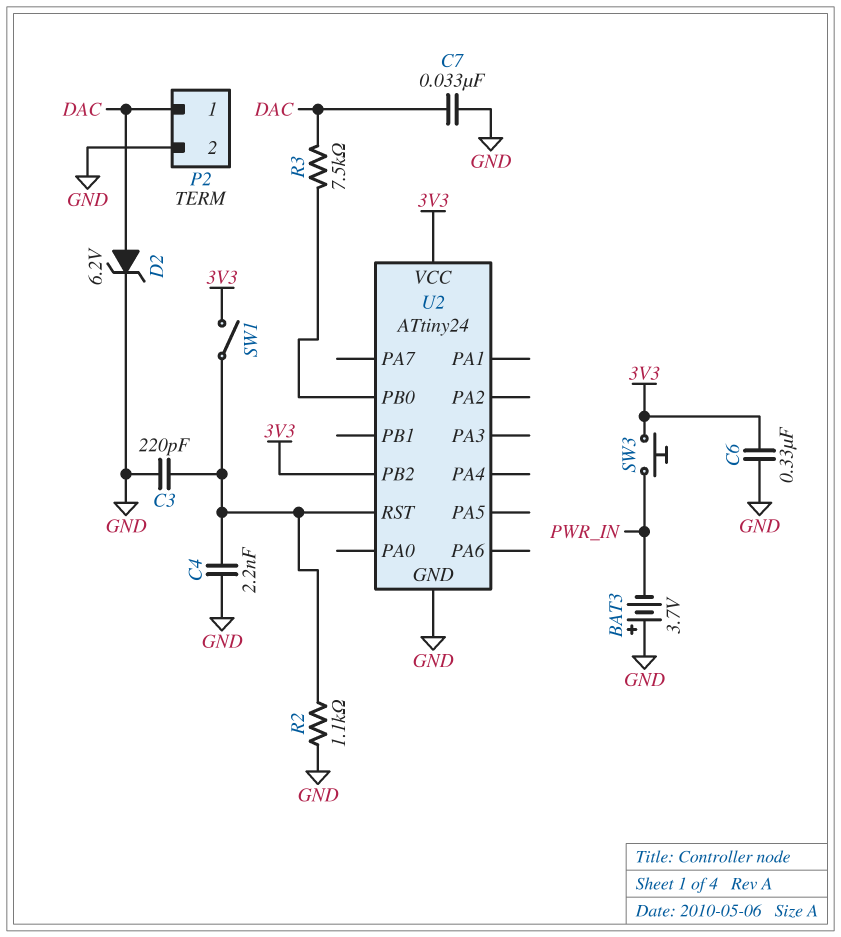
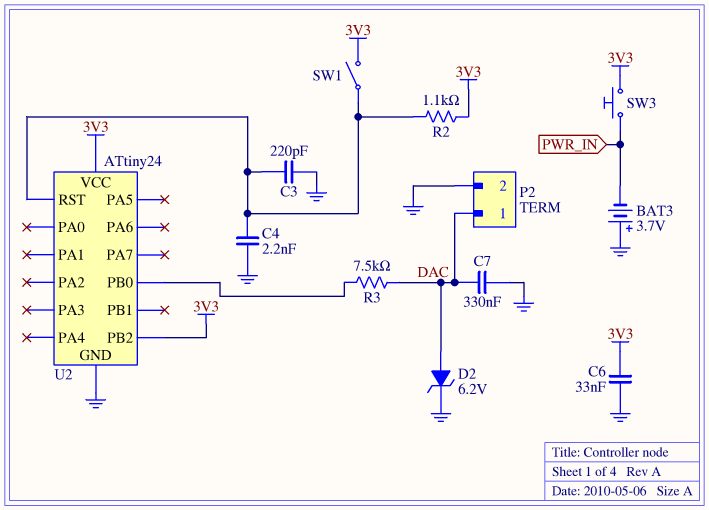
C6: 330nF (3V3, GND) -> 33nF (3V3, GND)
C7: 33nF (DAC, GND) -> 330nF (DAC, GND)
R2: 1.1k (GND, U2/RST) -> 1.1k (3V3, U2/RST)

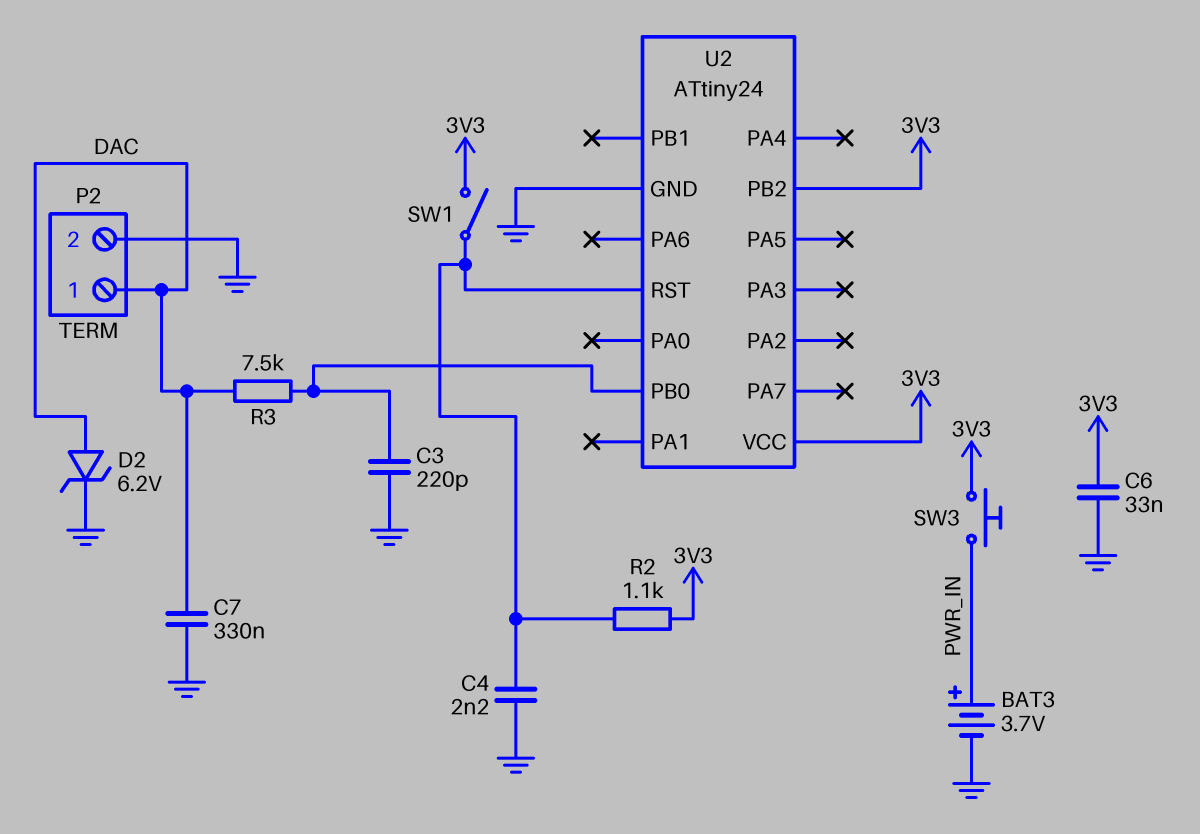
BAT3: 3.7V (plus GND, minus PWR_IN) -> 3.7V (plus PWR_IN, minus GND)
C3: 220pF (GND, U2/RST) -> 220pF (GND, U2/PB0)

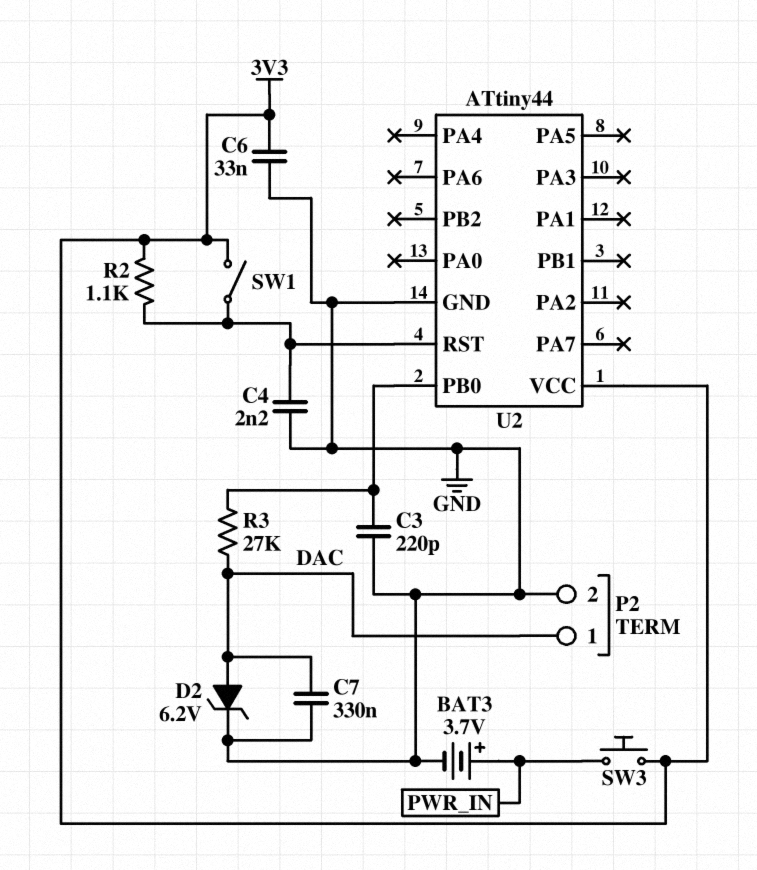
R3: 7.5k (DAC, U2/PB0) -> 27k (DAC, U2/PB0)
U2: ATtiny24 -> ATtiny44
U2 pin PB2: 3V3 -> none

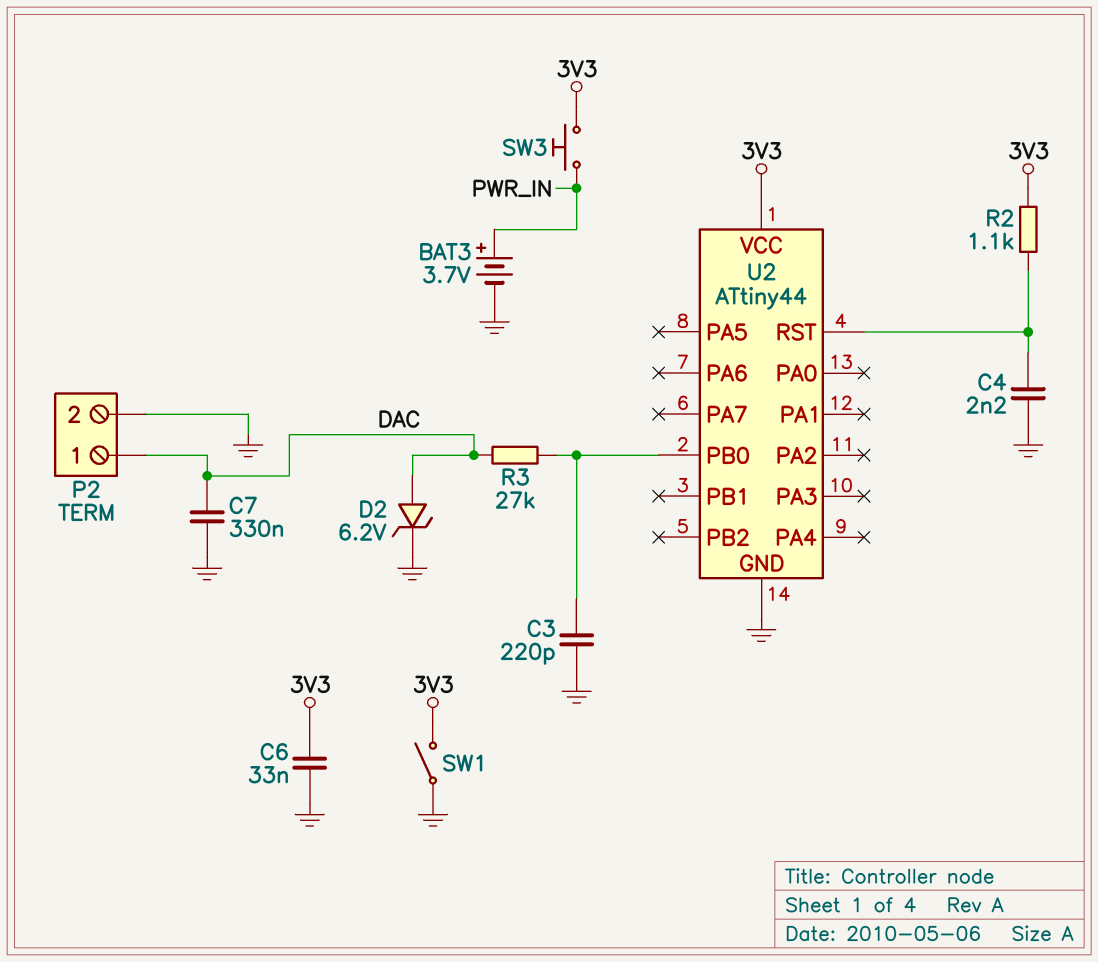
SW1: switch (3V3, U2/RST) -> switch (3V3, GND)

